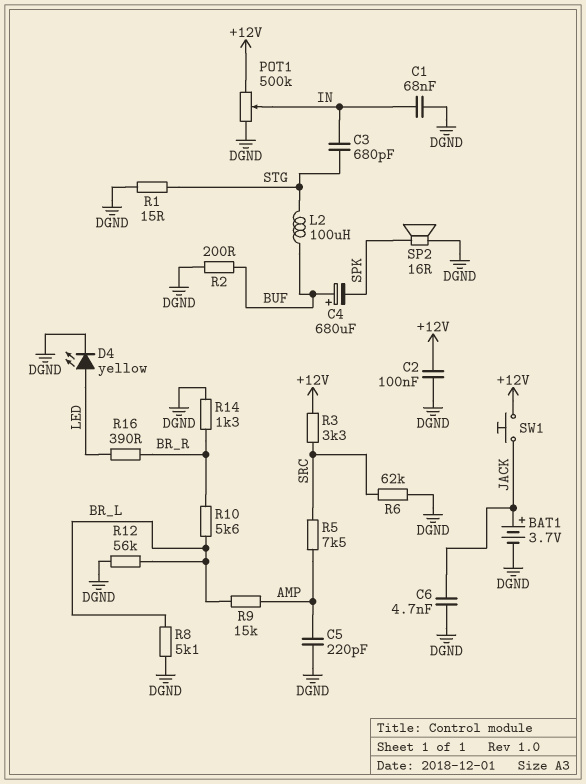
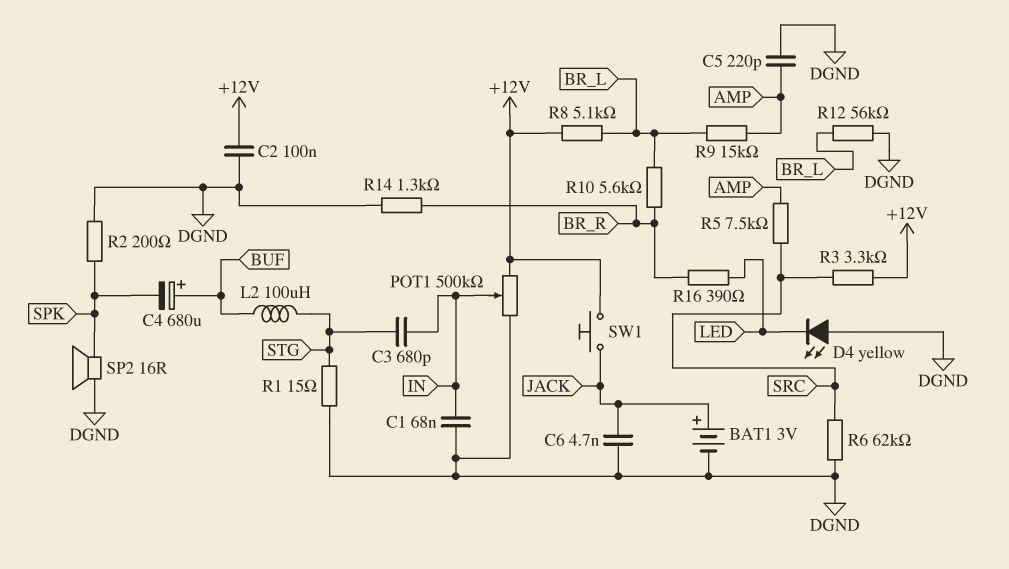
BAT1: 3.7V (plus JACK, minus DGND) -> 3V (plus JACK, minus DGND)
D4: LED yellow (A LED, K DGND) -> LED yellow (A DGND, K LED)
R2: 200 (BUF, DGND) -> 200 (DGND, SPK)
R8: 5.1k (BR_L, DGND) -> 5.1k (+12V, BR_L)

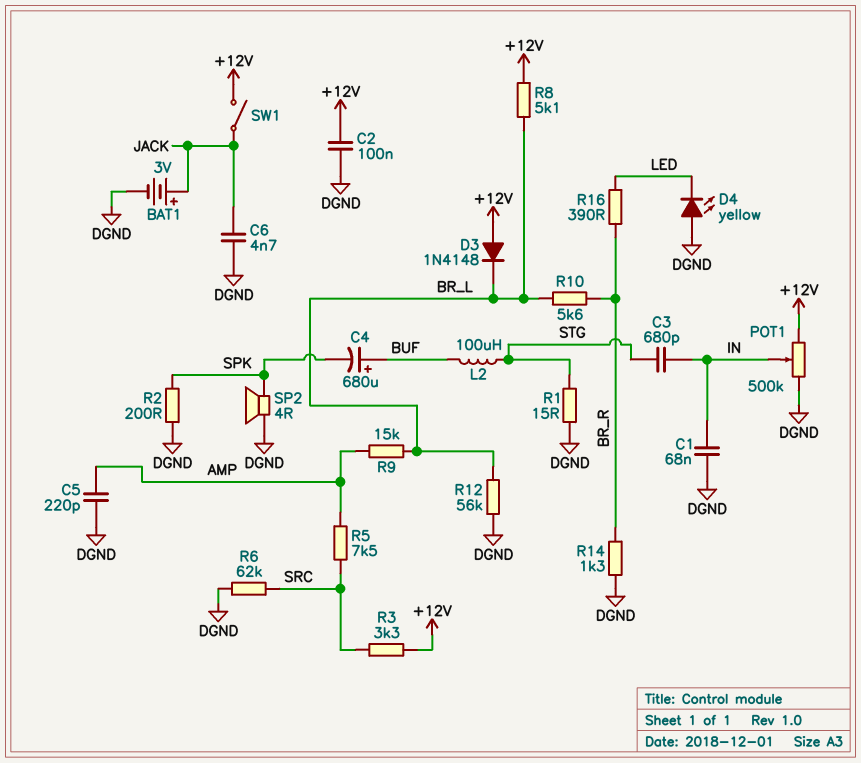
D3: none -> diode 1N4148 (A +12V, K BR_L)
SP2: speaker 16R (DGND, SPK) -> speaker 4R (DGND, SPK)
SW1: button (+12V, JACK) -> switch (+12V, JACK)

